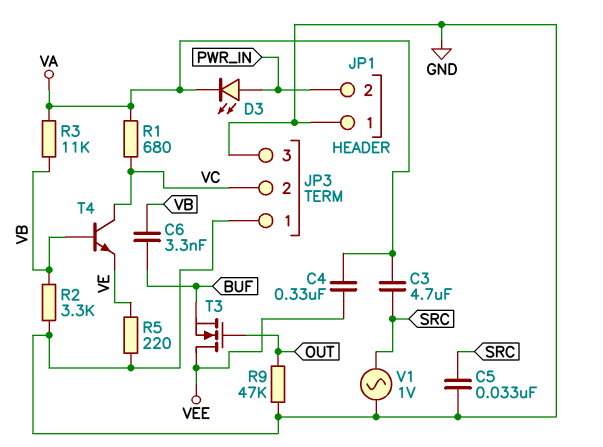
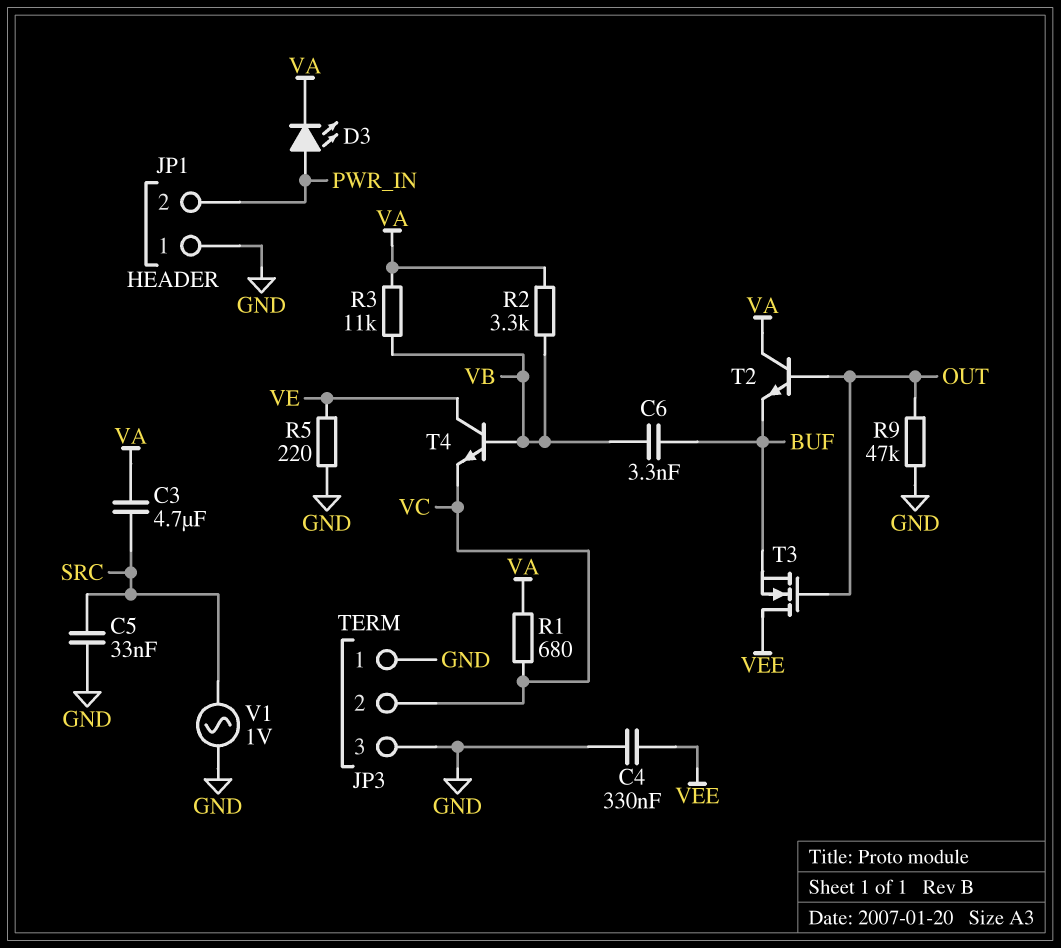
C4: 330nF (VA, VEE) -> 330nF (GND, VEE)
R2: 3.3k (GND, VB) -> 3.3k (VA, VB)
T2: none -> NPN (B OUT, C VA, E BUF)
T4: NPN (B VB, C VC, E VE) -> NPN (B VB, C VE, E VC)

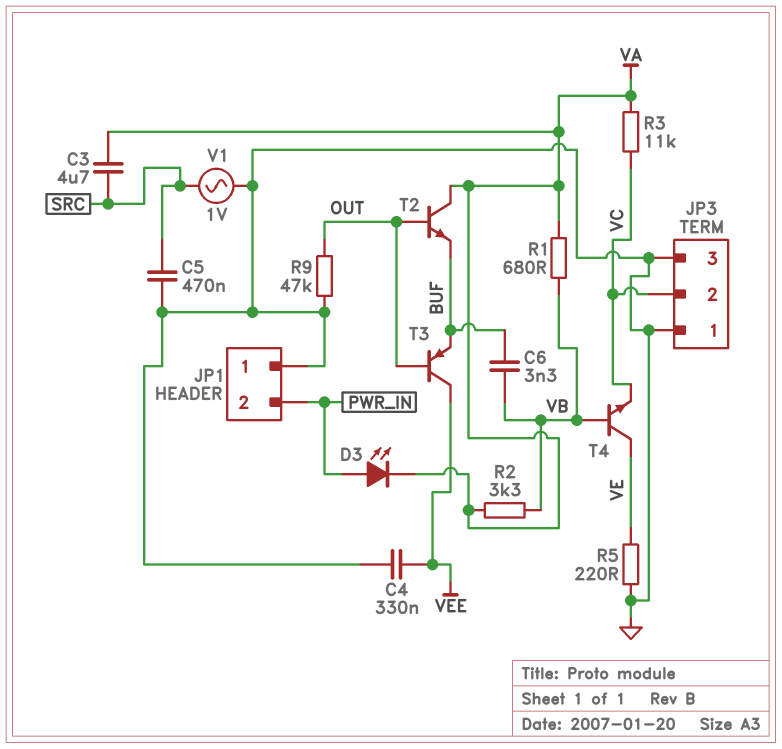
C5: 33nF (GND, SRC) -> 470nF (GND, SRC)
R1: 680 (VA, VC) -> 680 (VA, VB)
R3: 11k (VA, VB) -> 11k (VA, VC)
T3: NMOS (G OUT, D VEE, S BUF) -> PNP (B OUT, C VEE, E BUF)

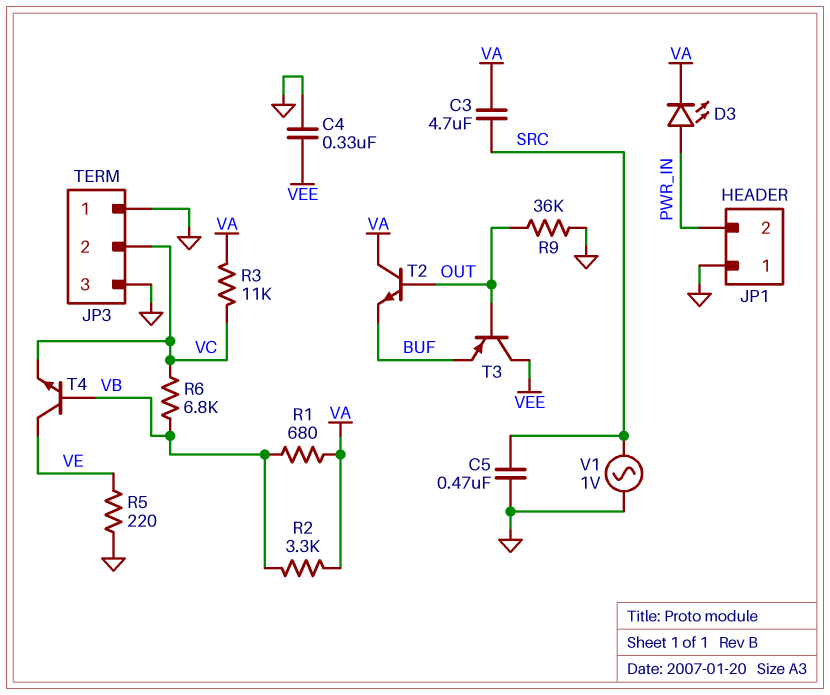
C6: 3.3nF (BUF, VB) -> none
R6: none -> 6.8k (VB, VC)
R9: 47k (GND, OUT) -> 36k (GND, OUT)

